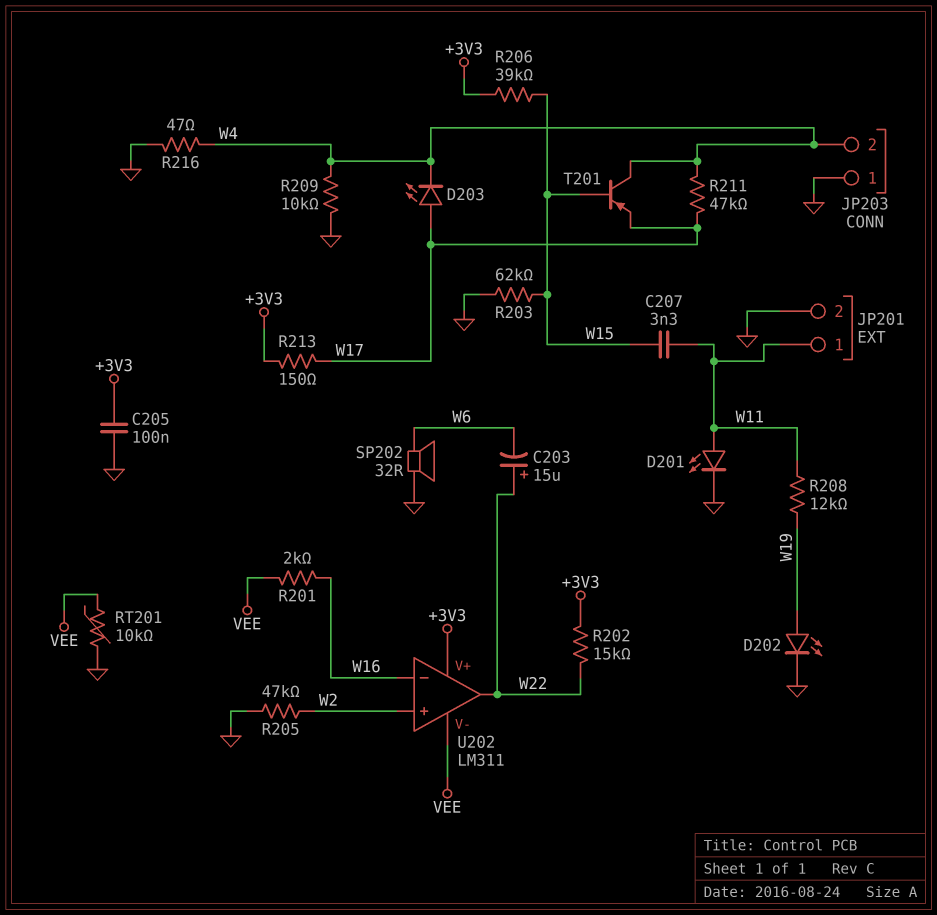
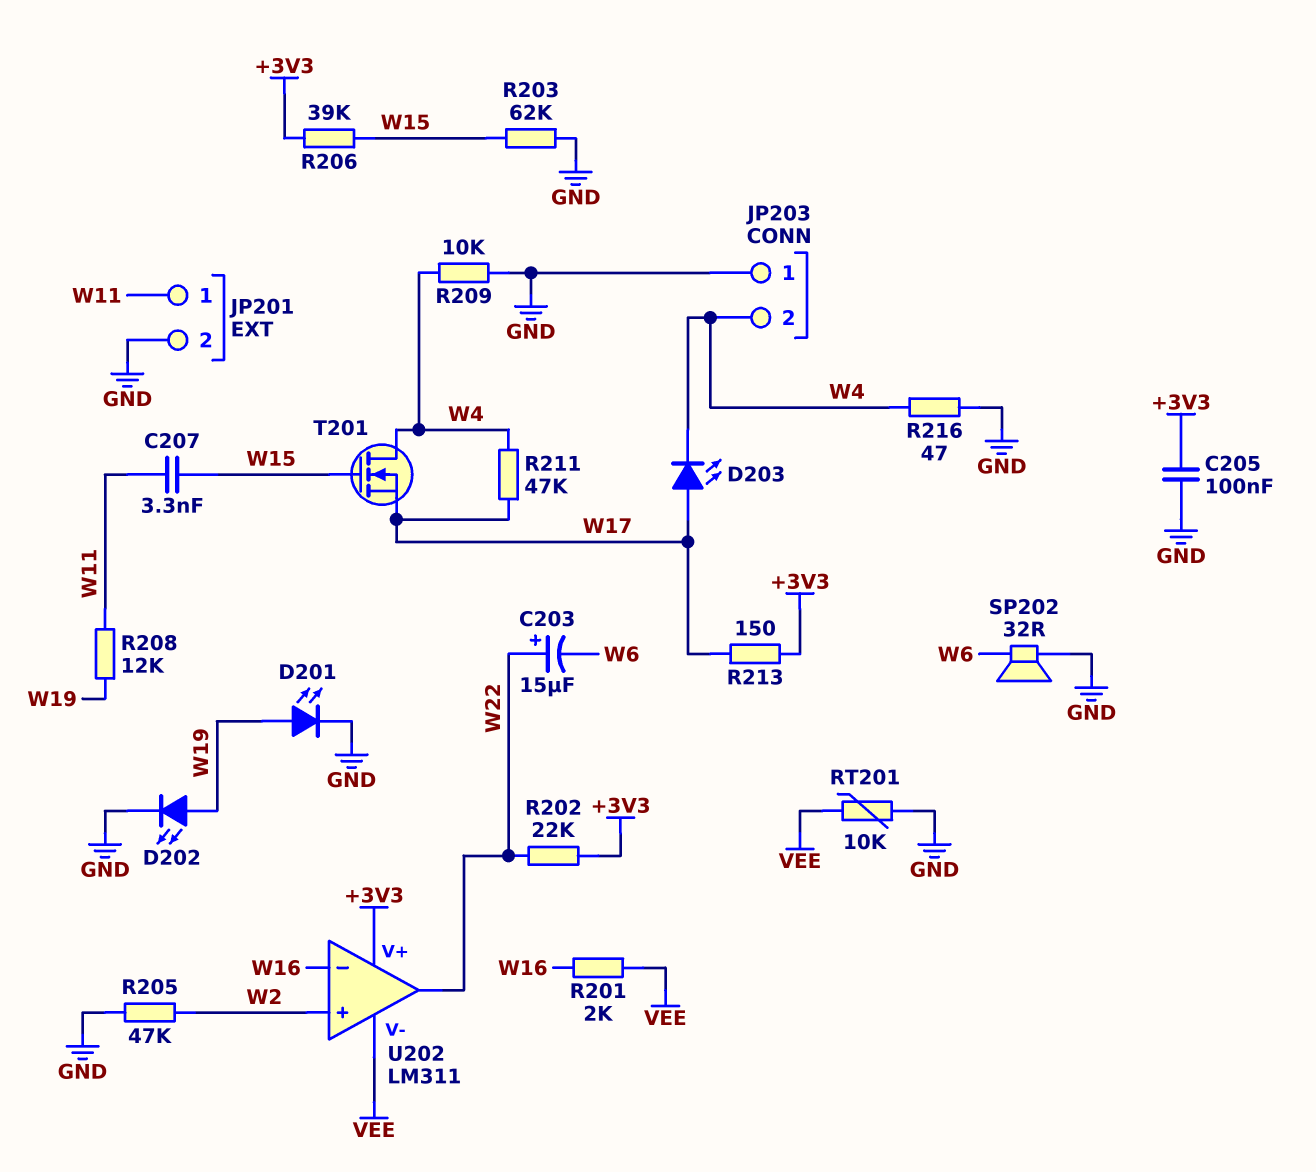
D201: LED (A W11, K GND) -> LED (A W19, K GND)
R202: 15k (+3V3, W22) -> 22k (+3V3, W22)
T201: PNP (B W15, C W4, E W17) -> NMOS (G W15, D W4, S W17)

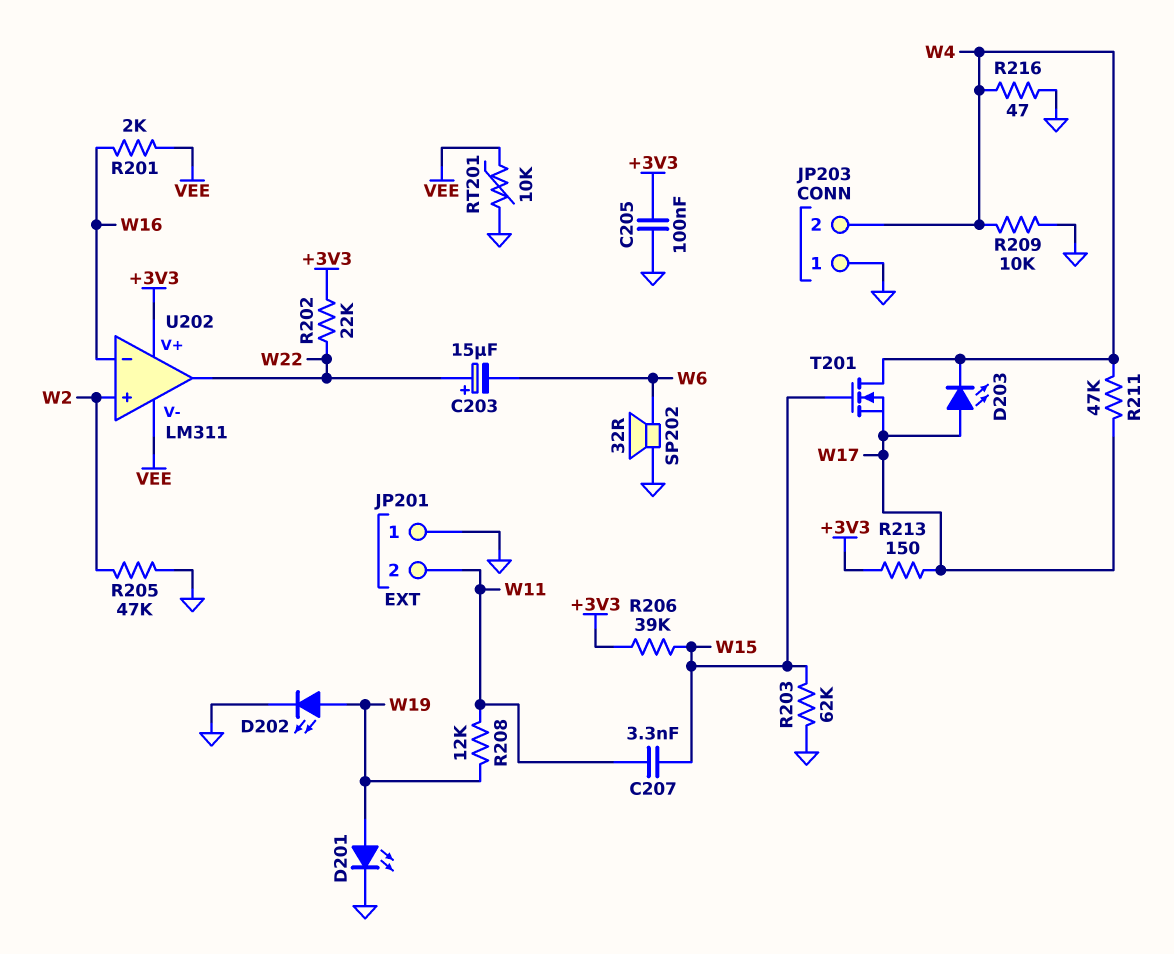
JP201 pin 1: W11 -> GND
JP201 pin 2: GND -> W11

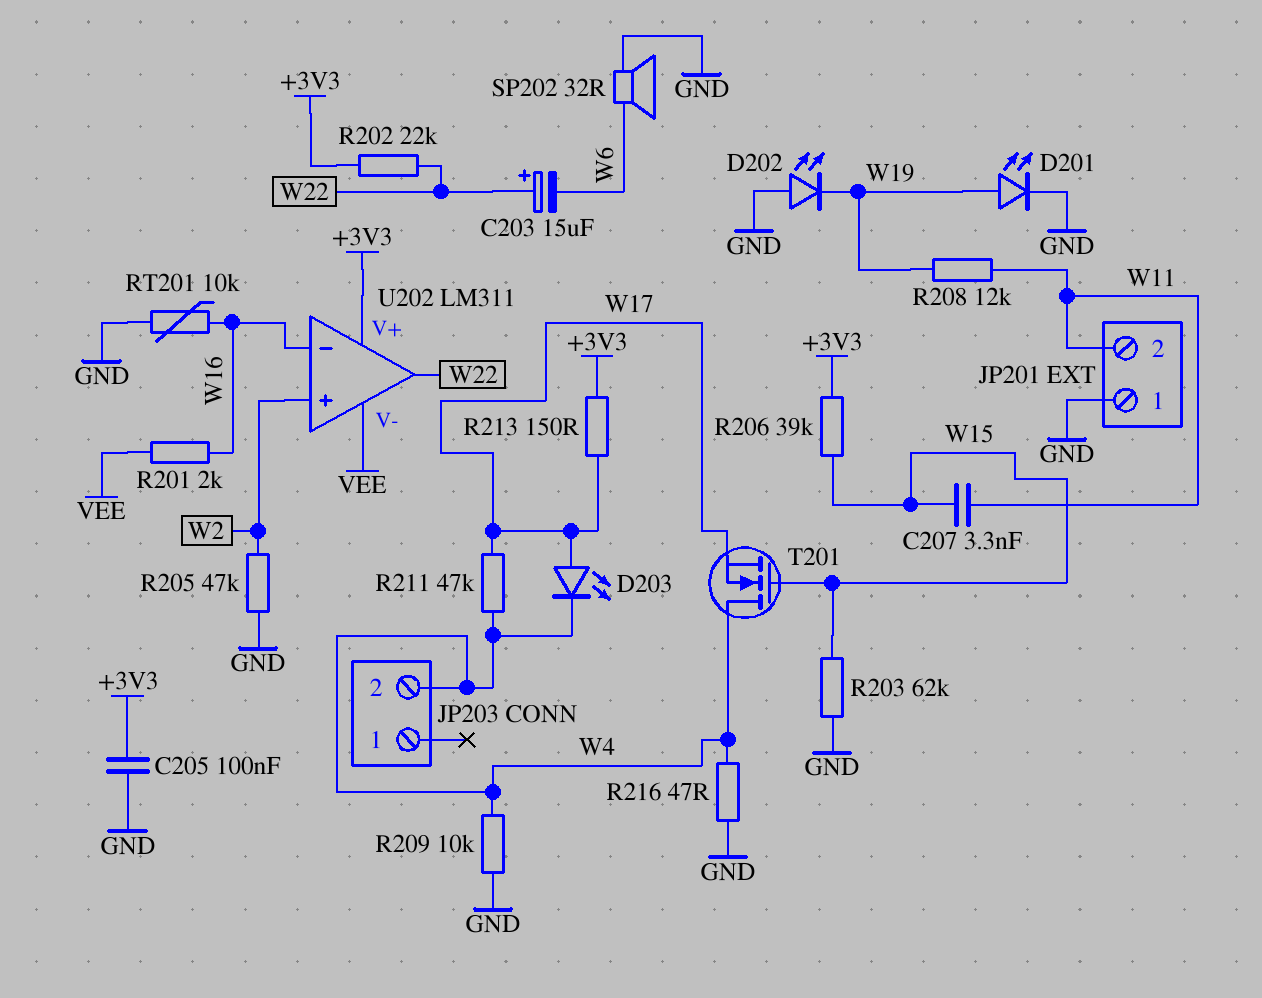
D202: LED (A W19, K GND) -> LED (A GND, K W19)
JP203 pin 1: GND -> none
RT201: 10k (GND, VEE) -> 10k (GND, W16)

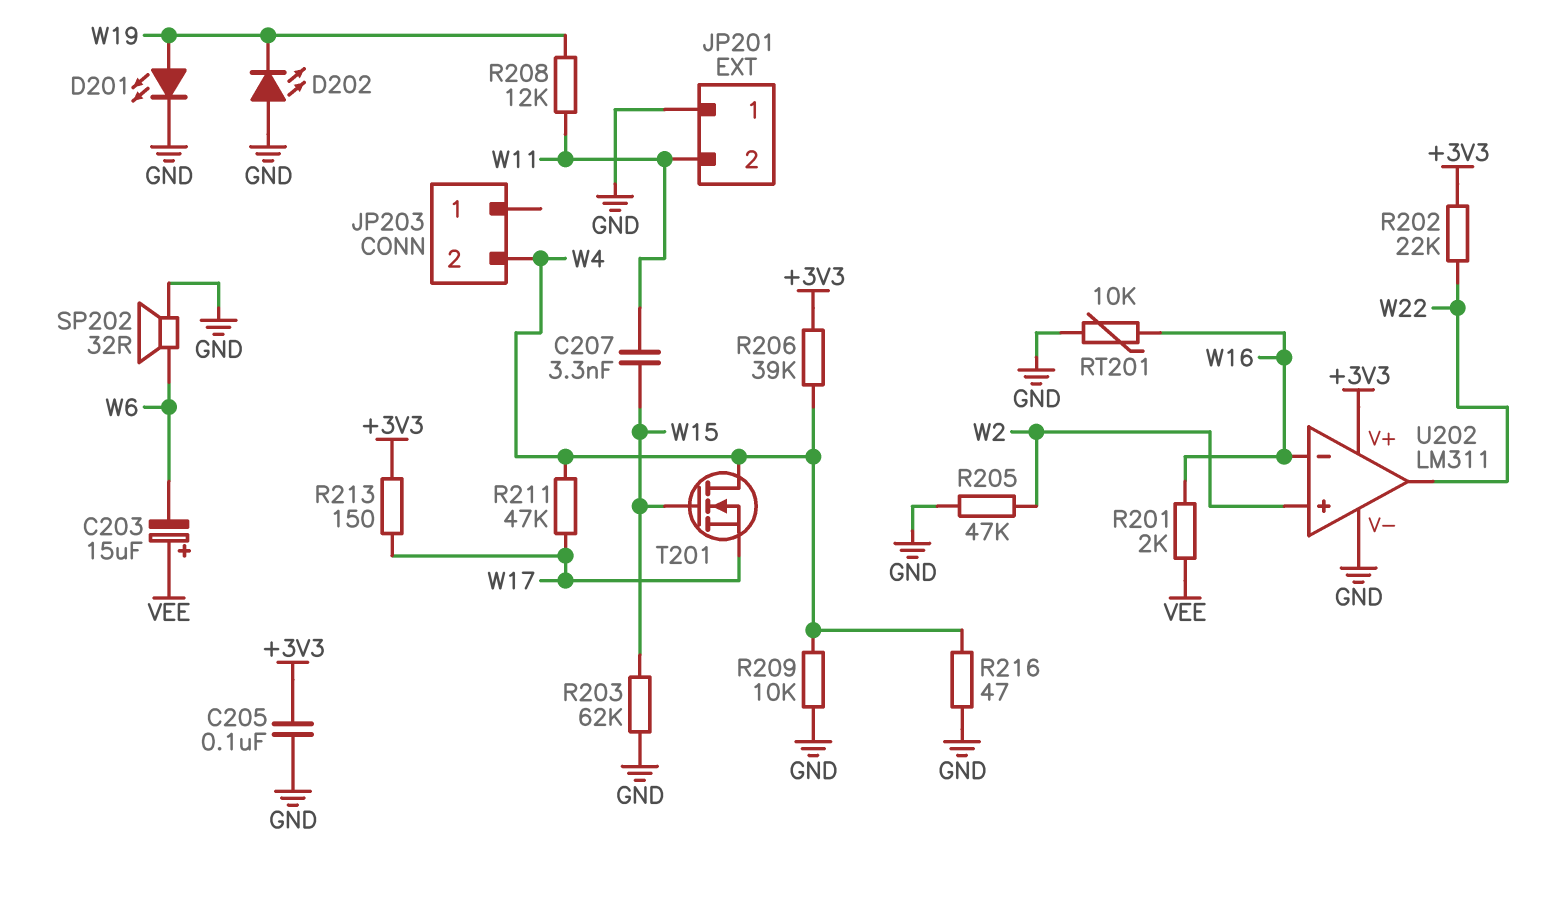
C203: 15uF (plus W22, minus W6) -> 15uF (plus VEE, minus W6)
D203: LED (A W17, K W4) -> none
R206: 39k (+3V3, W15) -> 39k (+3V3, W4)
U202 pin V-: VEE -> GND

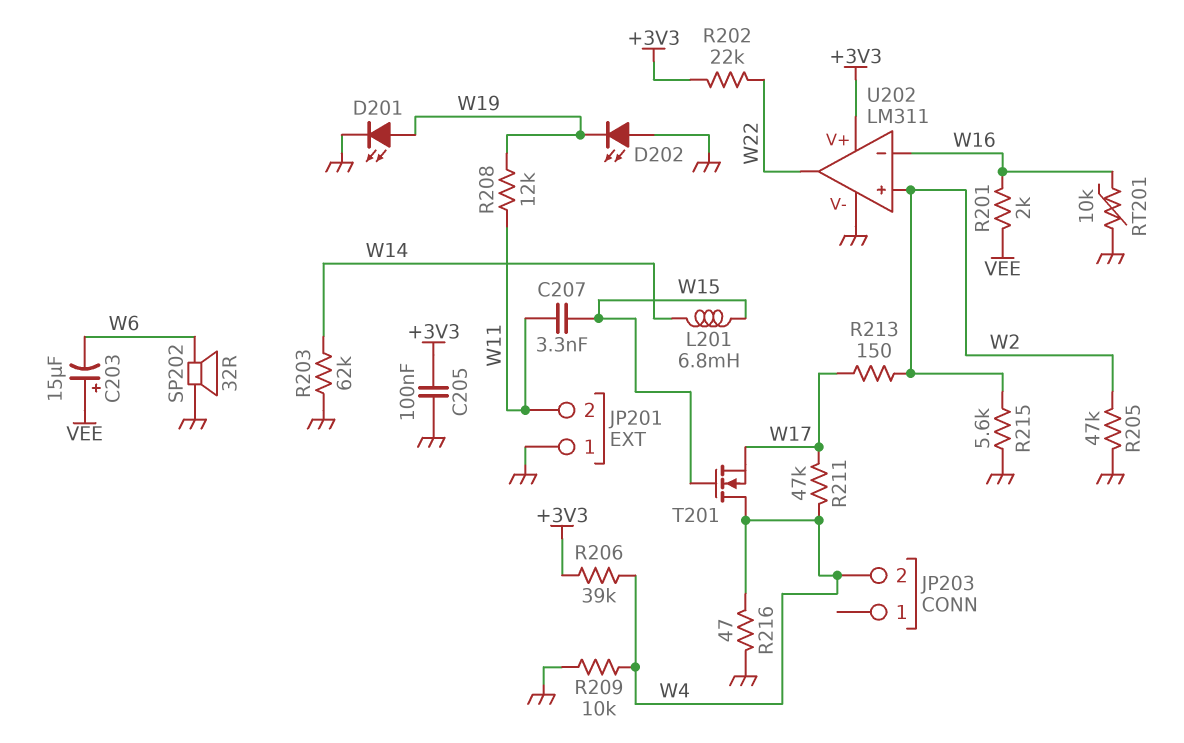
L201: none -> 6.8mH (W14, W15)
R203: 62k (GND, W15) -> 62k (GND, W14)
R213: 150 (+3V3, W17) -> 150 (W2, W17)
R215: none -> 5.6k (GND, W2)

